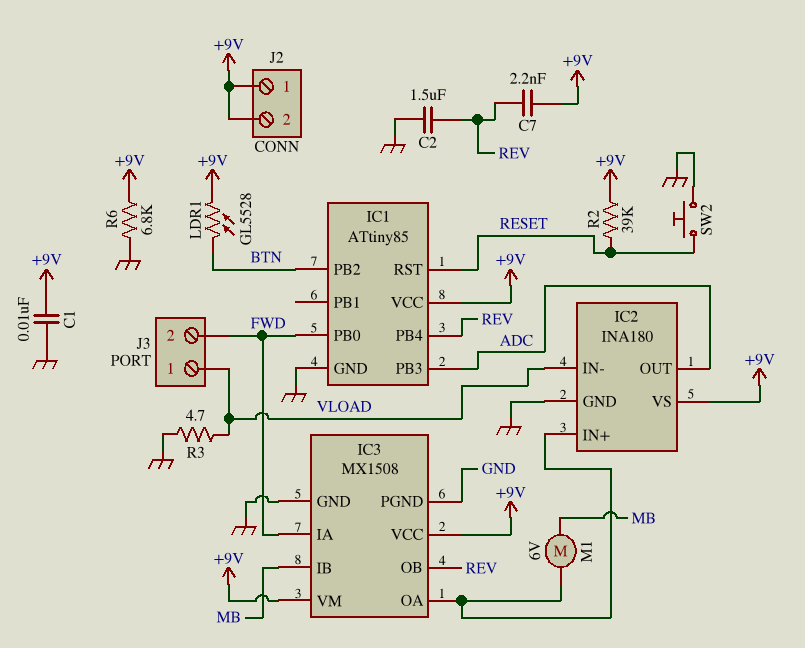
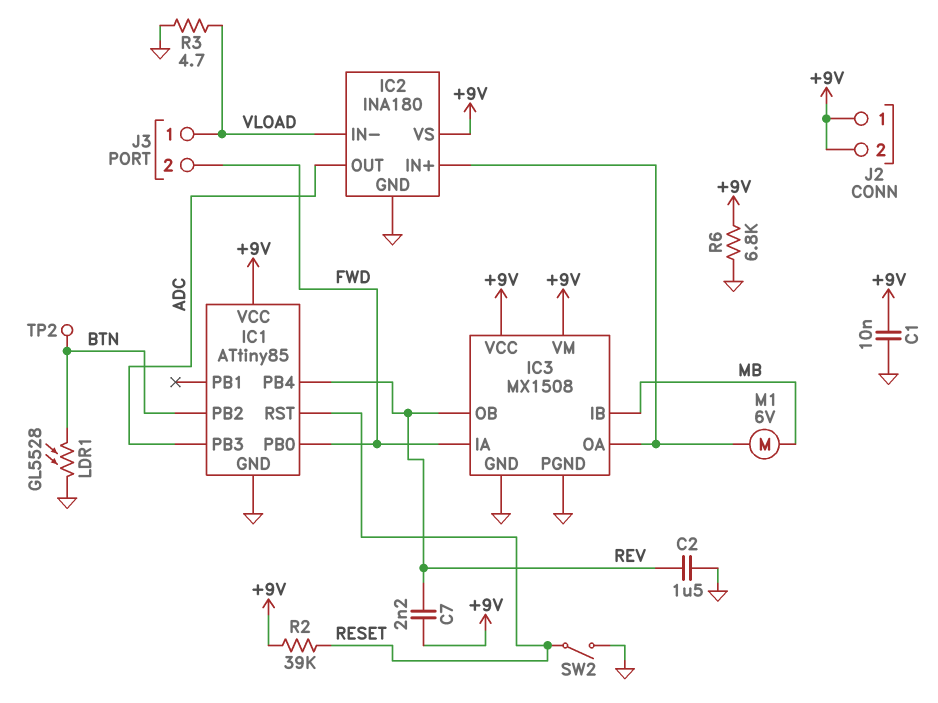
LDR1: GL5528 (+9V, BTN) -> GL5528 (BTN, GND)
SW2: button (GND, RESET) -> switch (GND, RESET)
TP2: none -> test point (BTN)

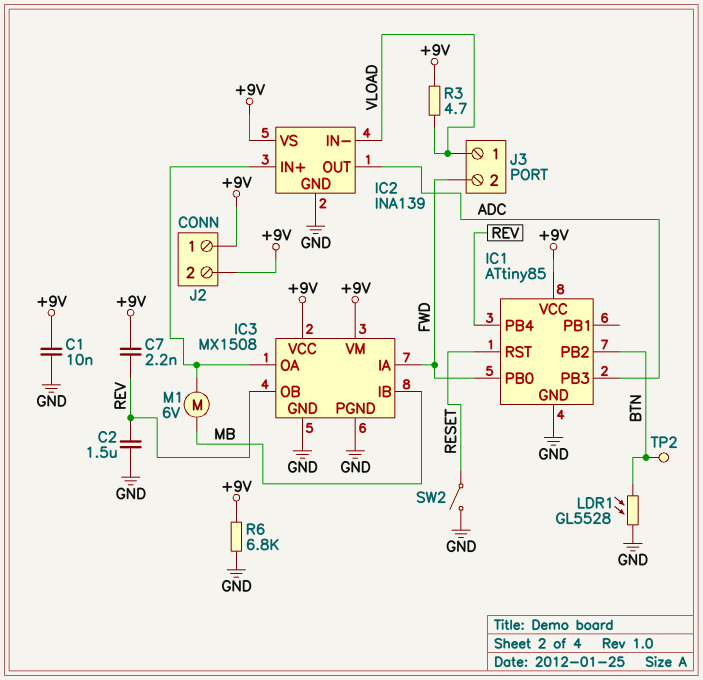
IC2: INA180 -> INA139
R2: 39k (+9V, RESET) -> none
R3: 4.7 (GND, VLOAD) -> 4.7 (+9V, VLOAD)

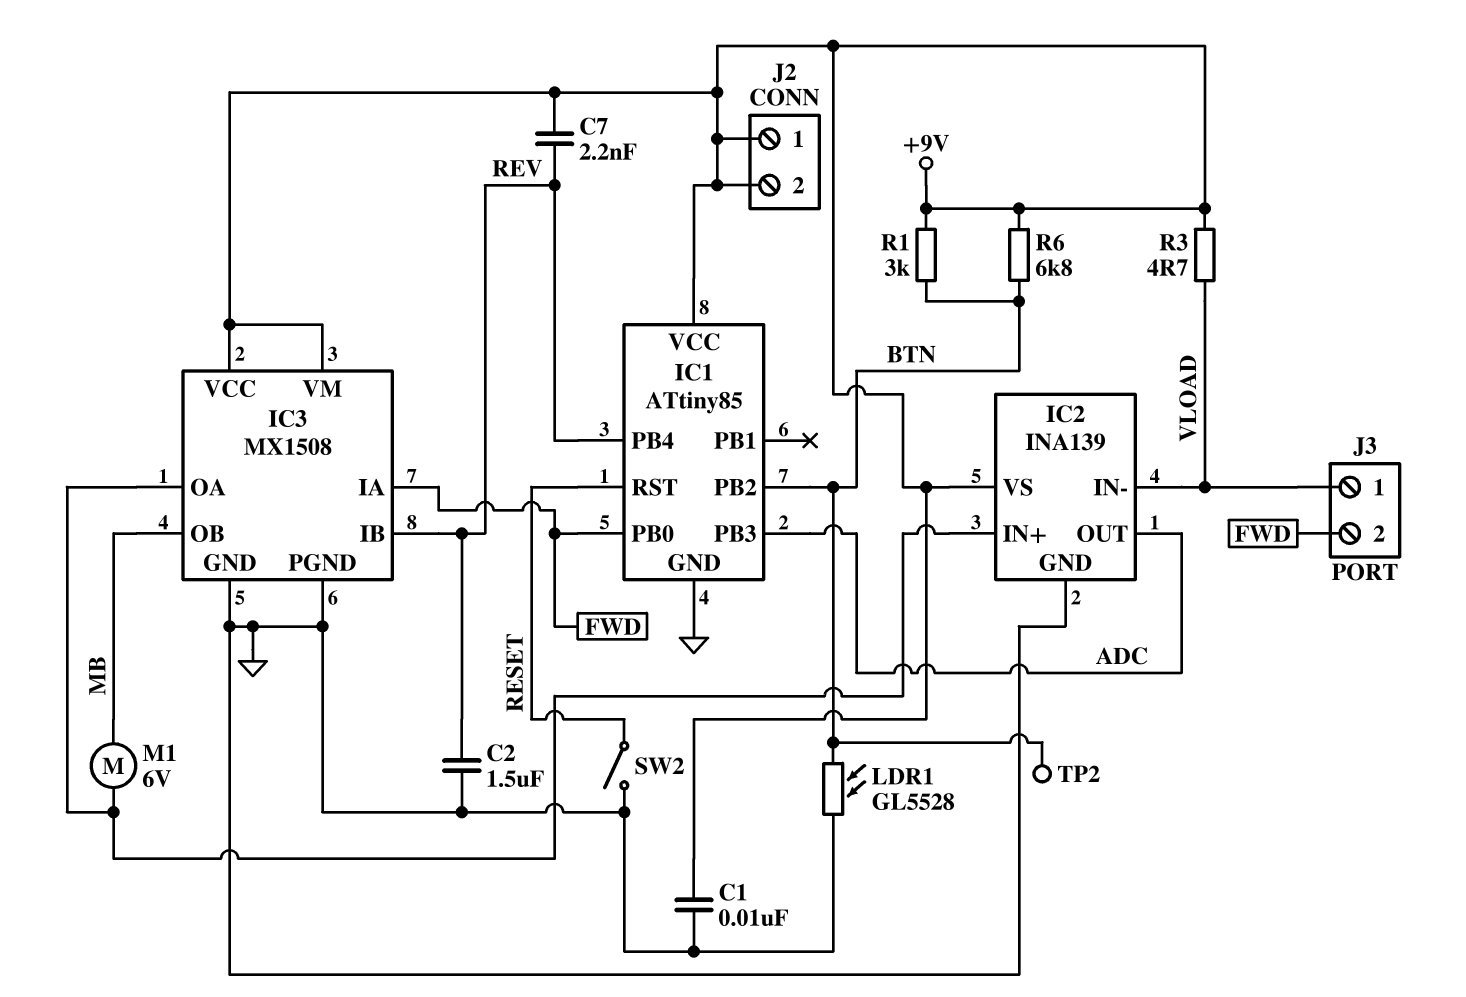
IC3 pin IB: MB -> REV
IC3 pin OB: REV -> MB
R1: none -> 3k (+9V, BTN)
R6: 6.8k (+9V, GND) -> 6.8k (+9V, BTN)

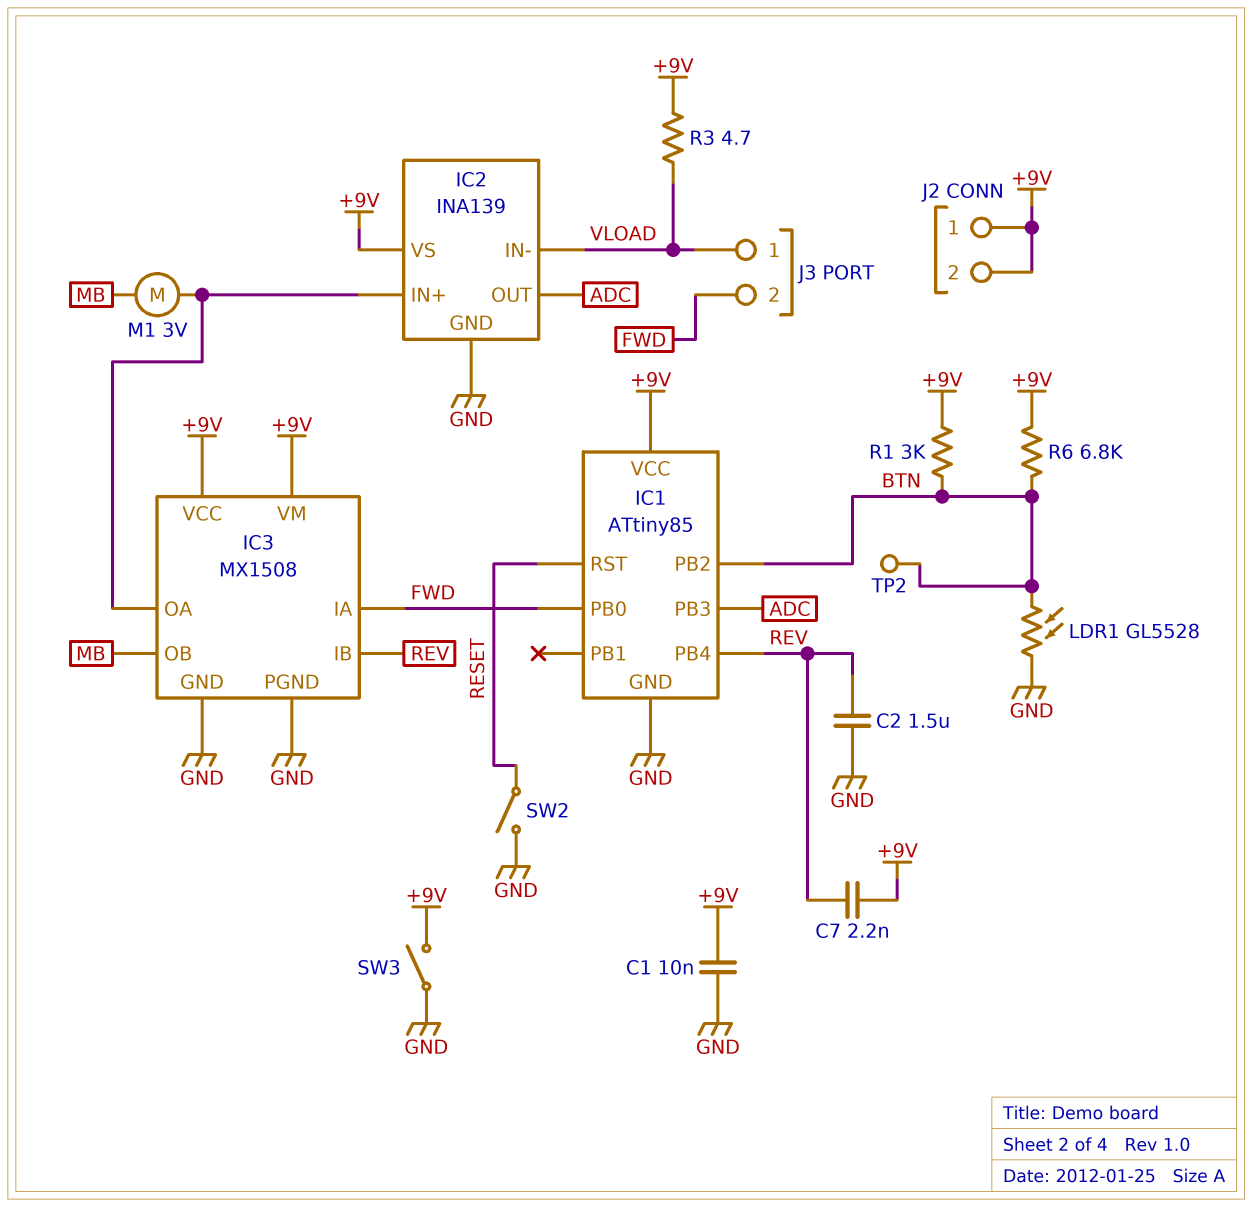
M1: motor 6V (IC2/IN+, MB) -> motor 3V (IC2/IN+, MB)
SW3: none -> switch (+9V, GND)

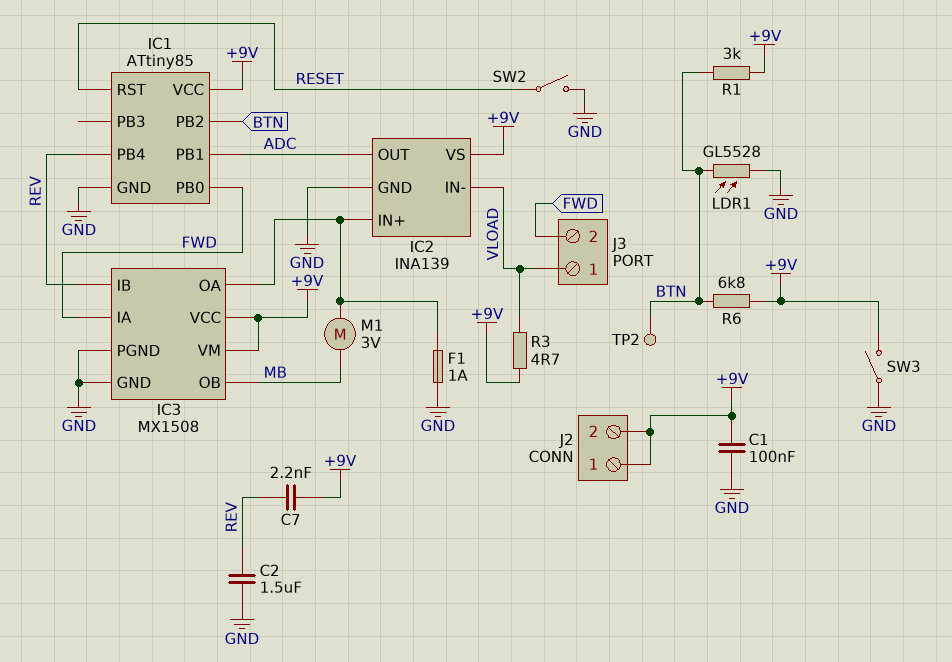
C1: 10nF (+9V, GND) -> 100nF (+9V, GND)
F1: none -> 1A (GND, IC2/IN+)
IC1 pin PB1: none -> ADC
IC1 pin PB3: ADC -> none

